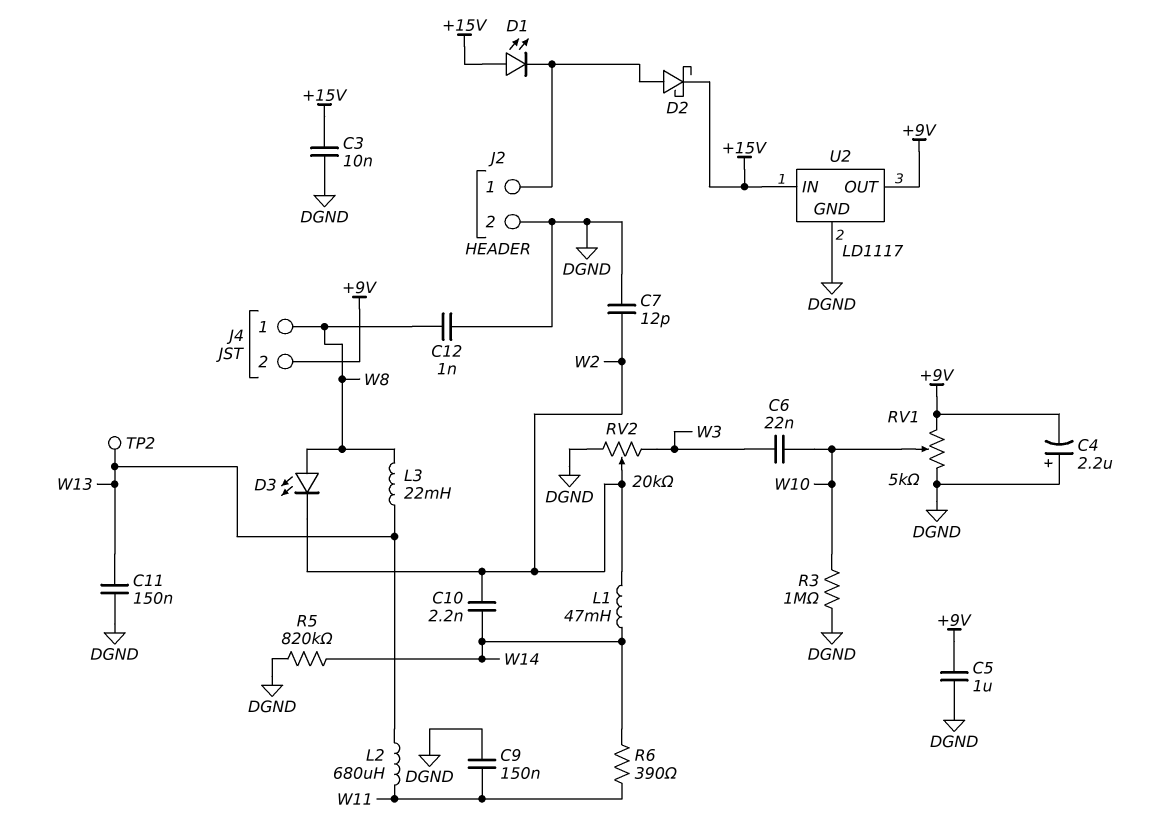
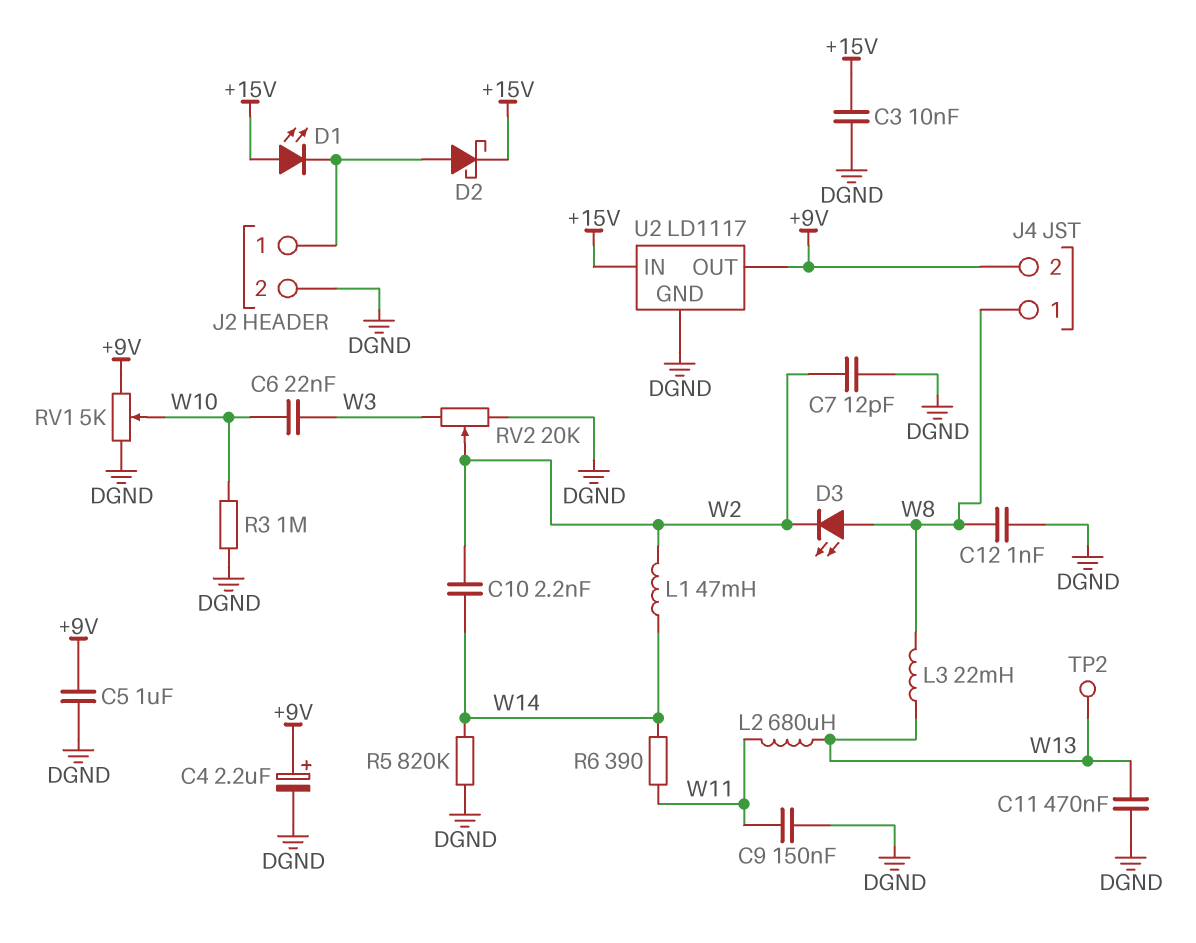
C4: 2.2uF (plus DGND, minus +9V) -> 2.2uF (plus +9V, minus DGND)
C11: 150nF (DGND, W13) -> 470nF (DGND, W13)

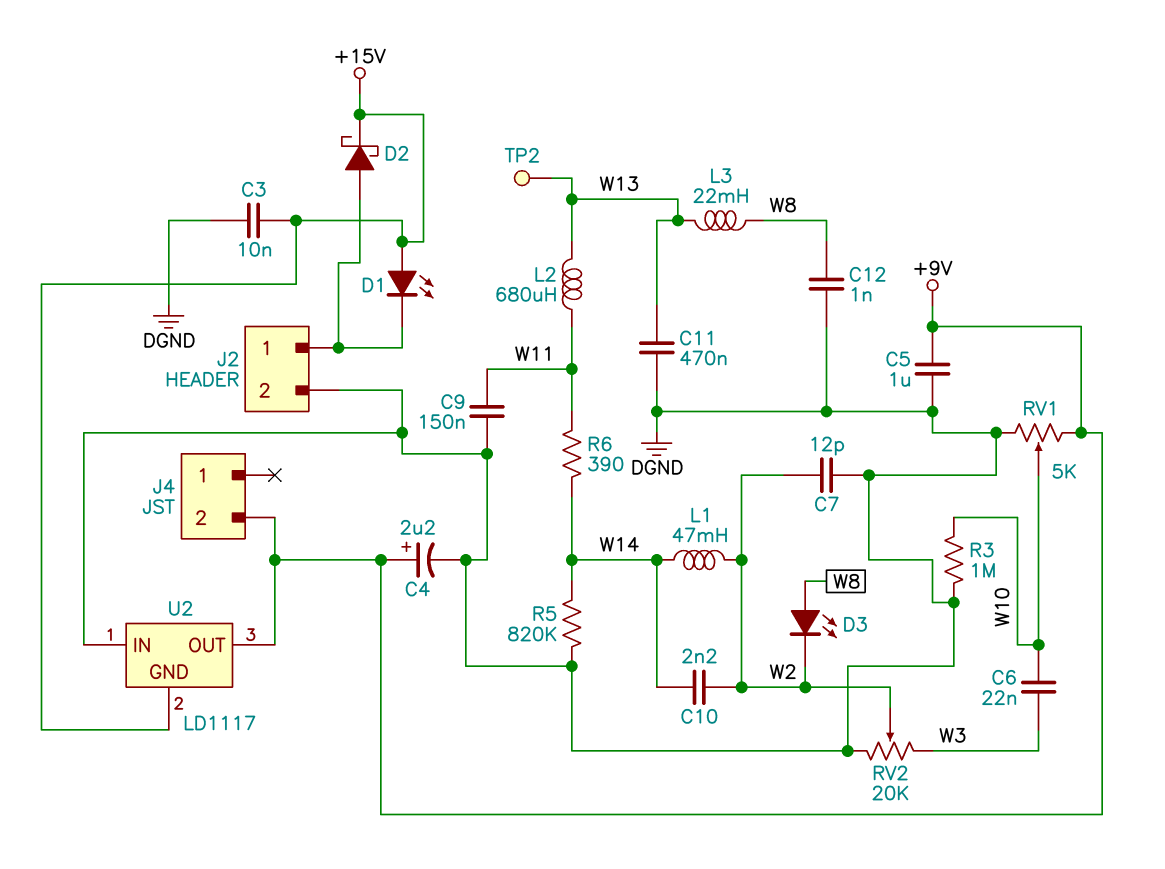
J4 pin 1: W8 -> none
U2 pin GND: DGND -> +15V
U2 pin IN: +15V -> DGND

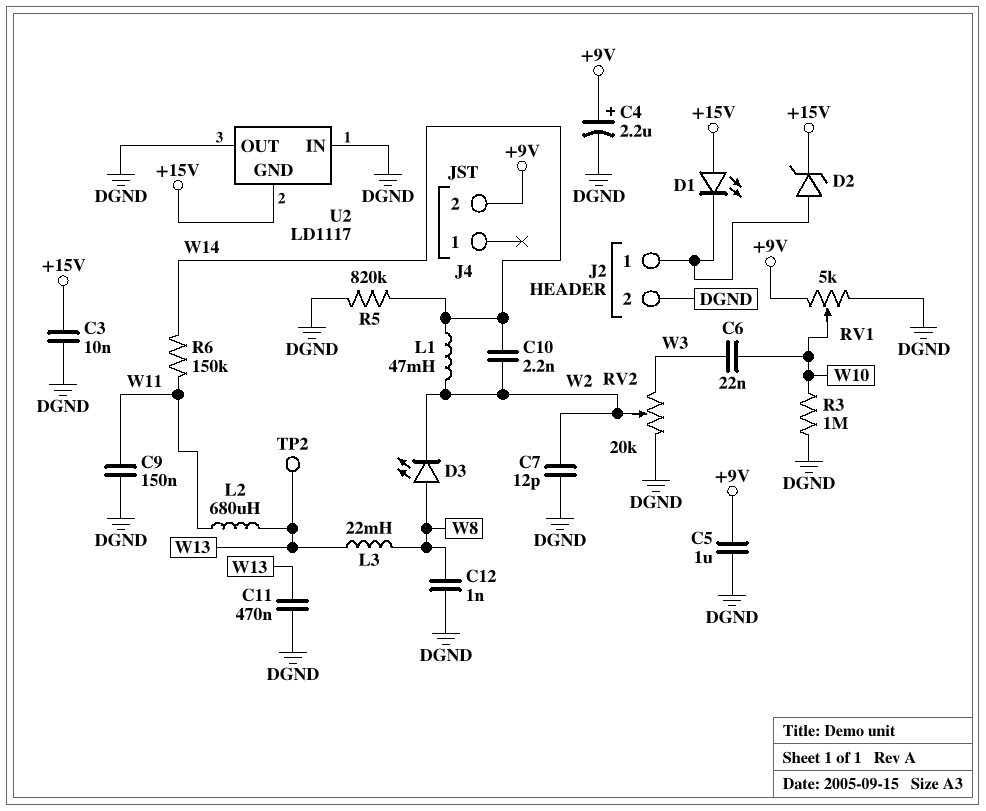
D2: schottky (A J2/1, K +15V) -> zener (A J2/1, K +15V)
R6: 390 (W11, W14) -> 150k (W11, W14)
U2 pin OUT: +9V -> DGND

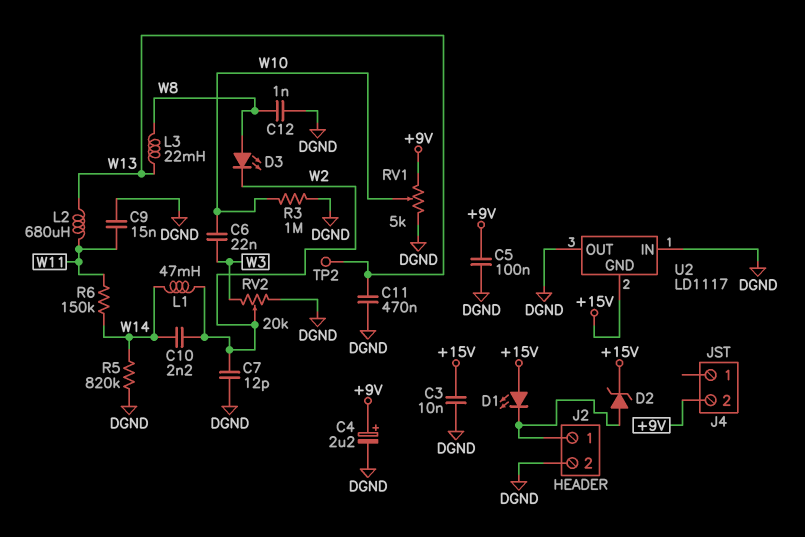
C5: 1uF (+9V, DGND) -> 100nF (+9V, DGND)
C9: 150nF (DGND, W11) -> 15nF (DGND, W11)

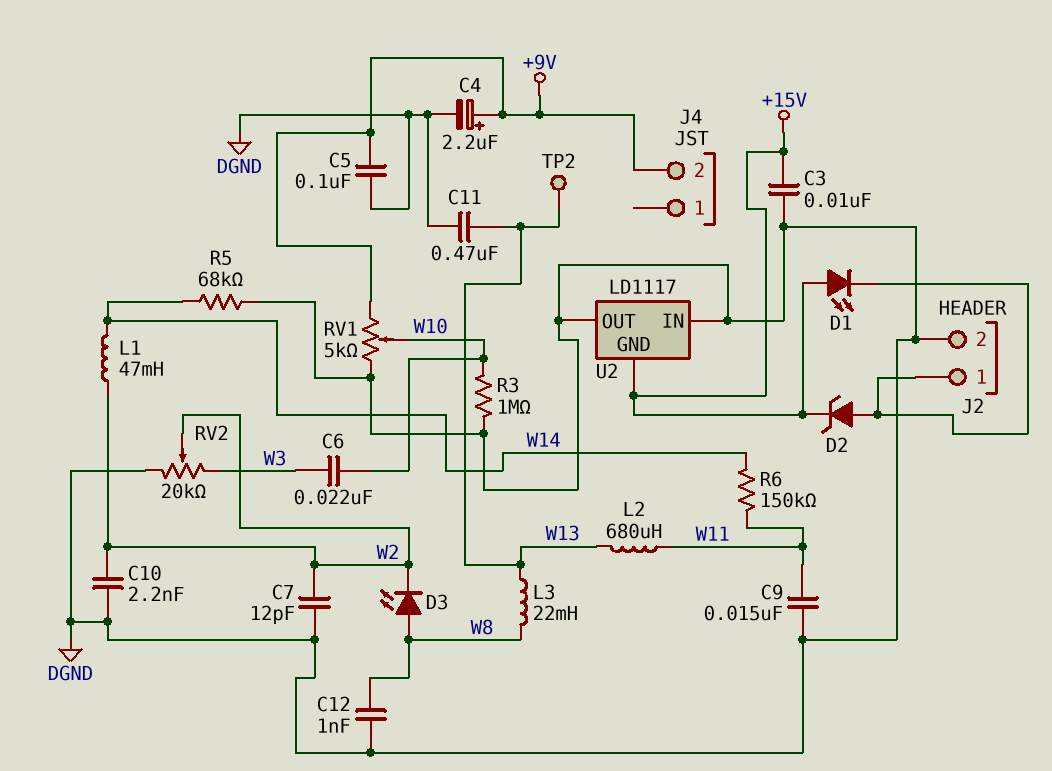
C10: 2.2nF (W2, W14) -> 2.2nF (DGND, W2)
R5: 820k (DGND, W14) -> 68k (DGND, W14)

